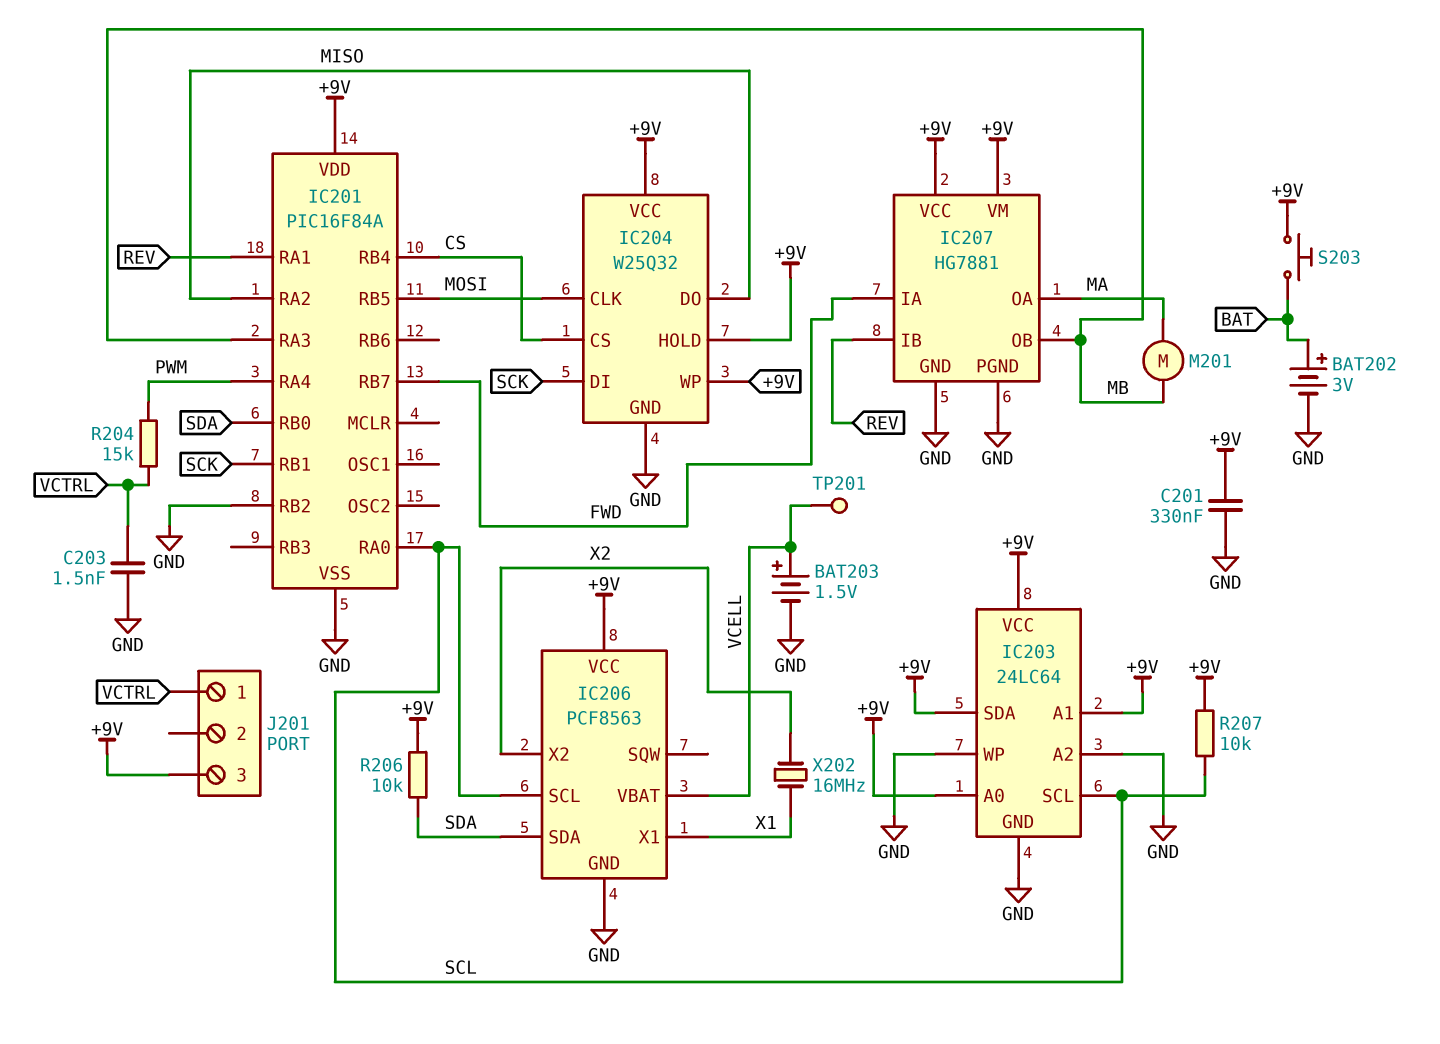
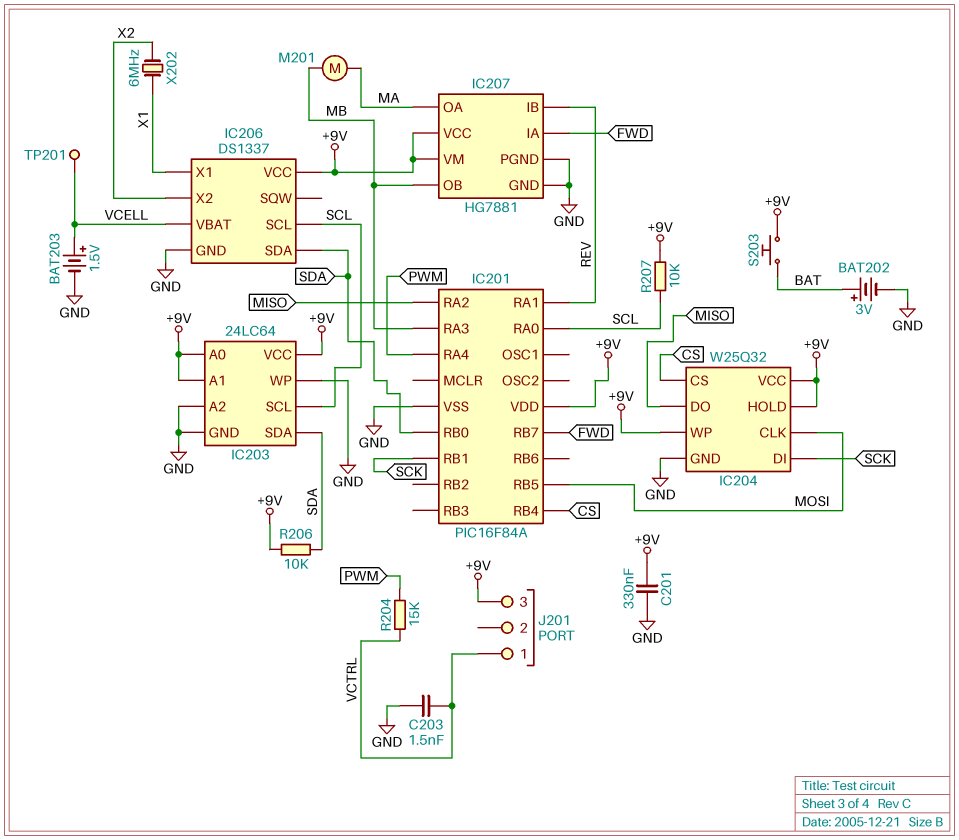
IC201 pin RB2: GND -> none
IC203 pin SDA: +9V -> SDA
IC206: PCF8563 -> DS1337
X202: 16MHz (X1, X2) -> 6MHz (X1, X2)

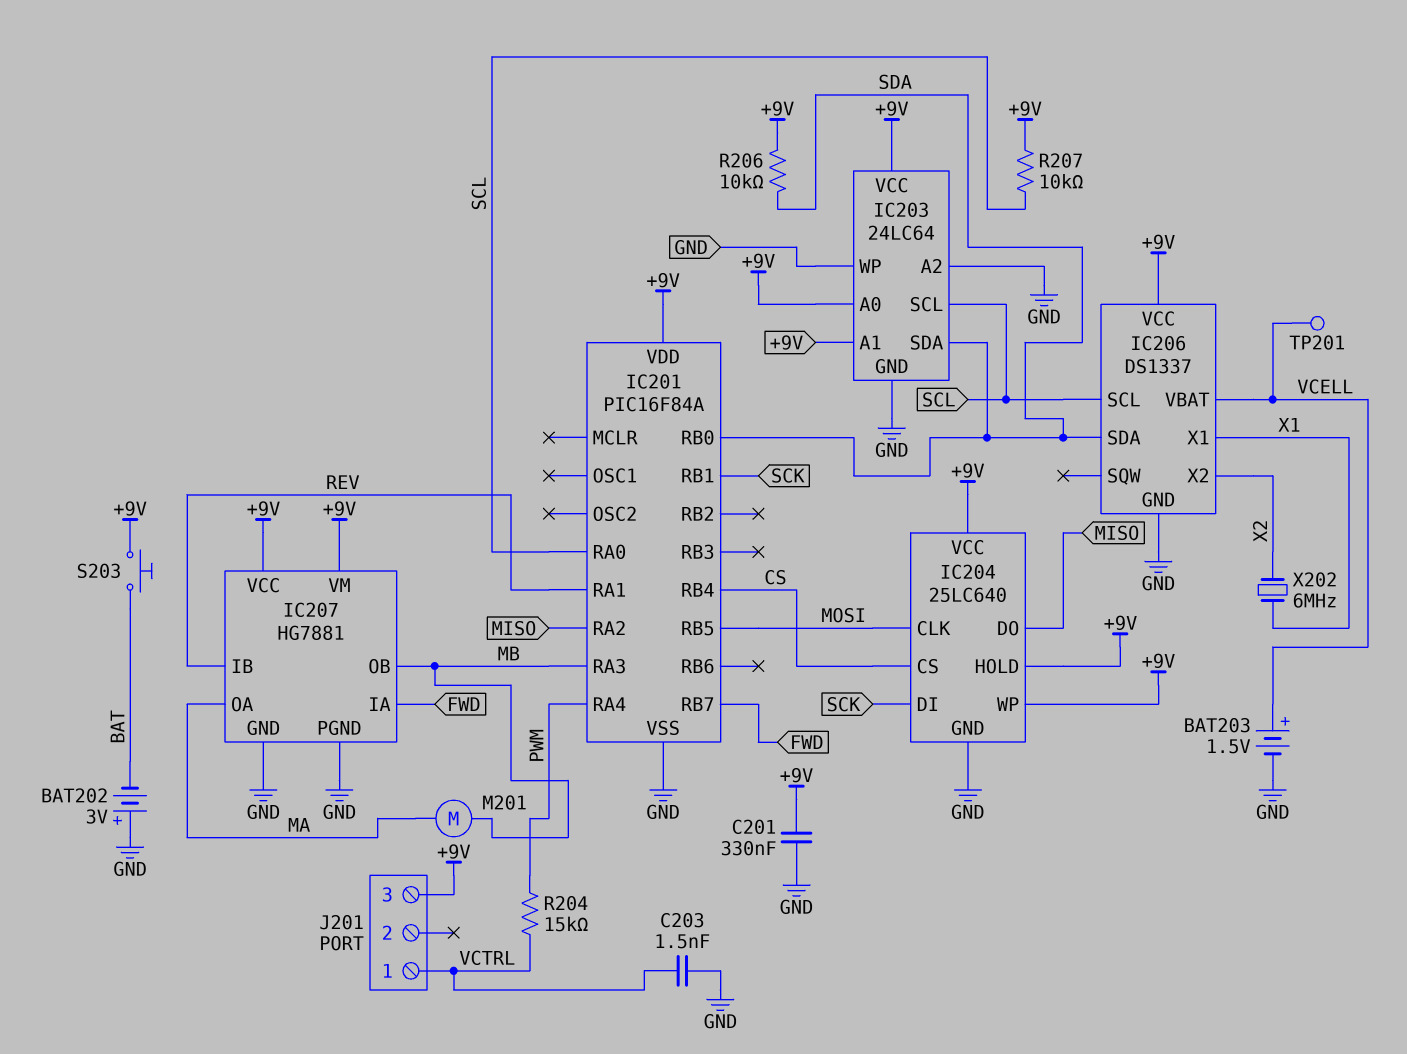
BAT202: 3V (plus BAT, minus GND) -> 3V (plus GND, minus BAT)
IC204: W25Q32 -> 25LC640

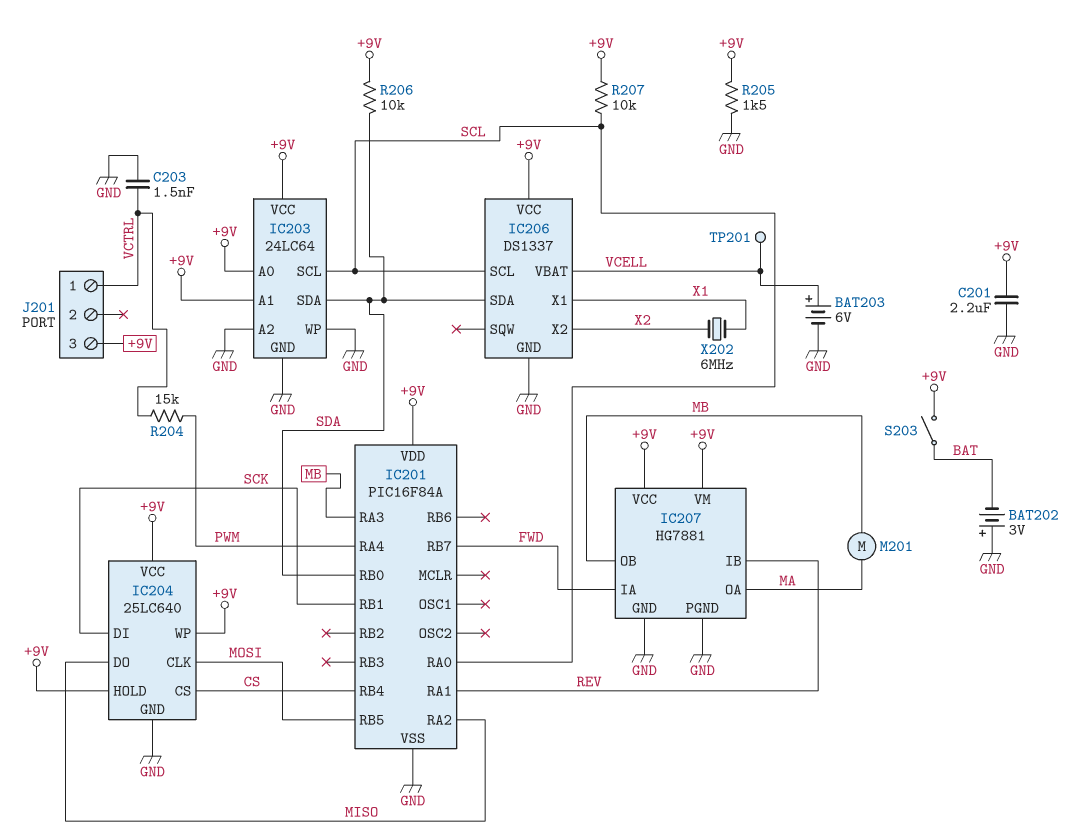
BAT203: 1.5V (plus VCELL, minus GND) -> 6V (plus VCELL, minus GND)
C201: 330nF (+9V, GND) -> 2.2uF (+9V, GND)
R205: none -> 1.5k (+9V, GND)
S203: button (+9V, BAT) -> switch (+9V, BAT)

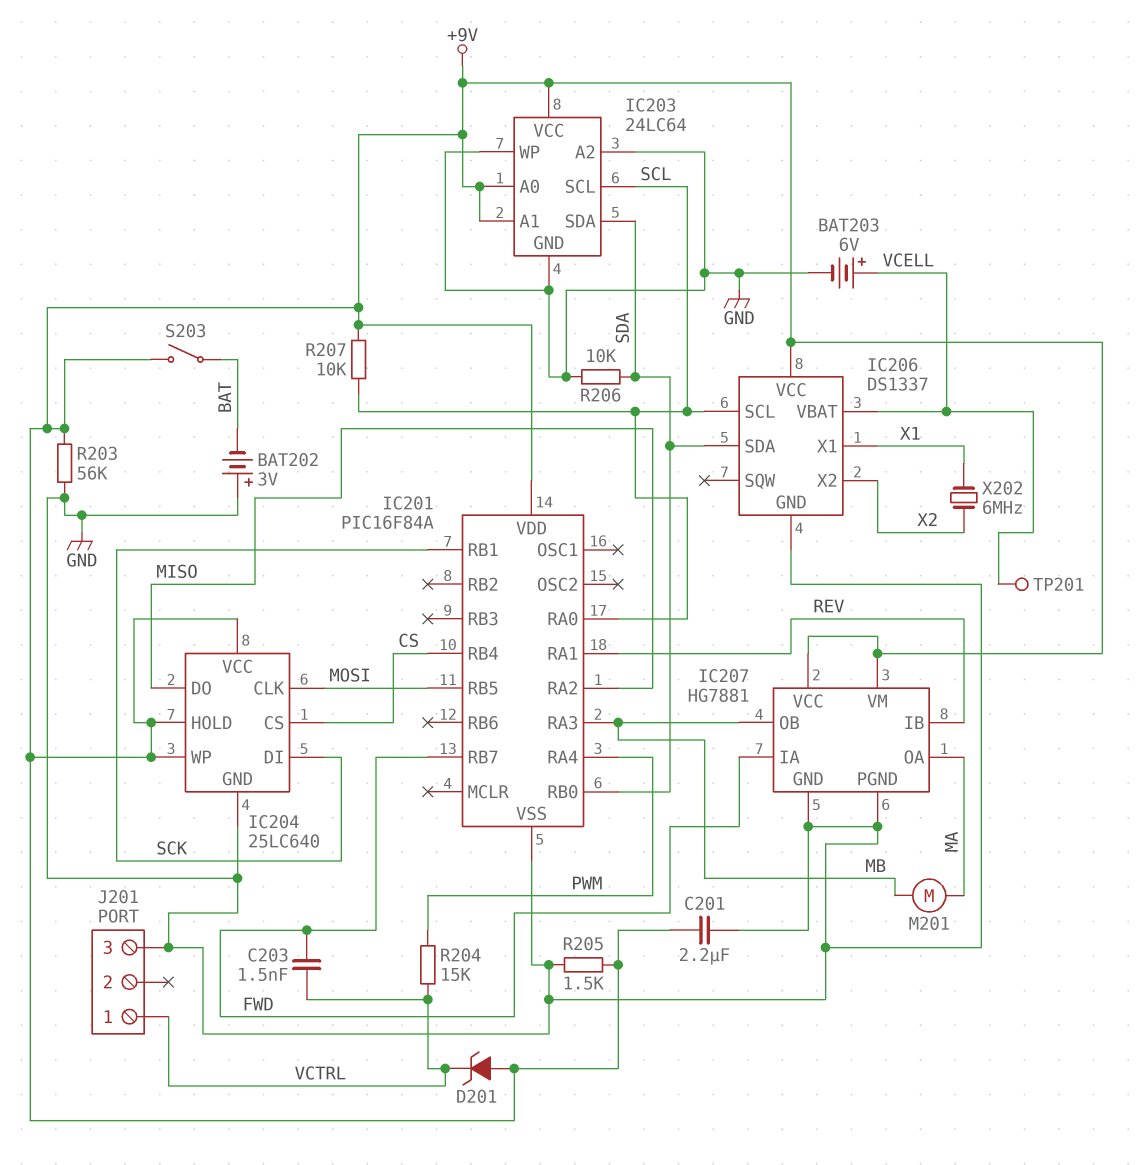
C203: 1.5nF (GND, VCTRL) -> 1.5nF (FWD, VCTRL)
D201: none -> zener (A +9V, K VCTRL)
J201 pin 3: +9V -> GND
R203: none -> 56k (+9V, GND)
R206: 10k (+9V, SDA) -> 10k (GND, SDA)

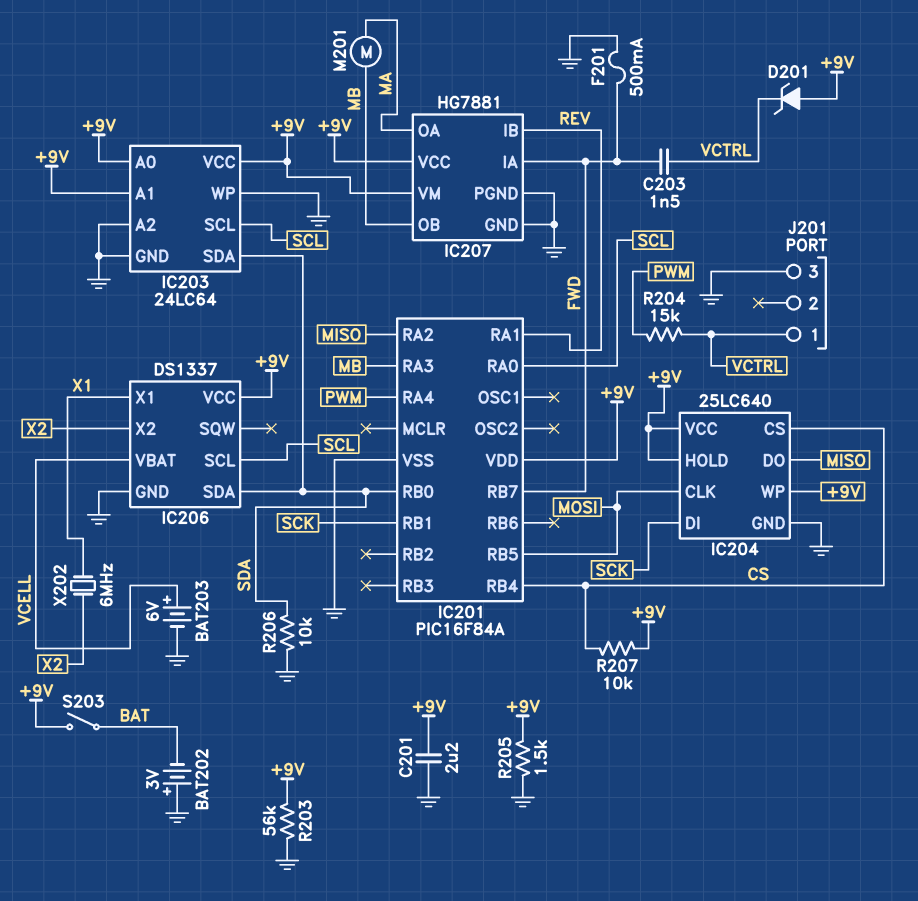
F201: none -> 500mA (FWD, GND)
R207: 10k (+9V, SCL) -> 10k (+9V, CS)
TP201: test point (VCELL) -> none

